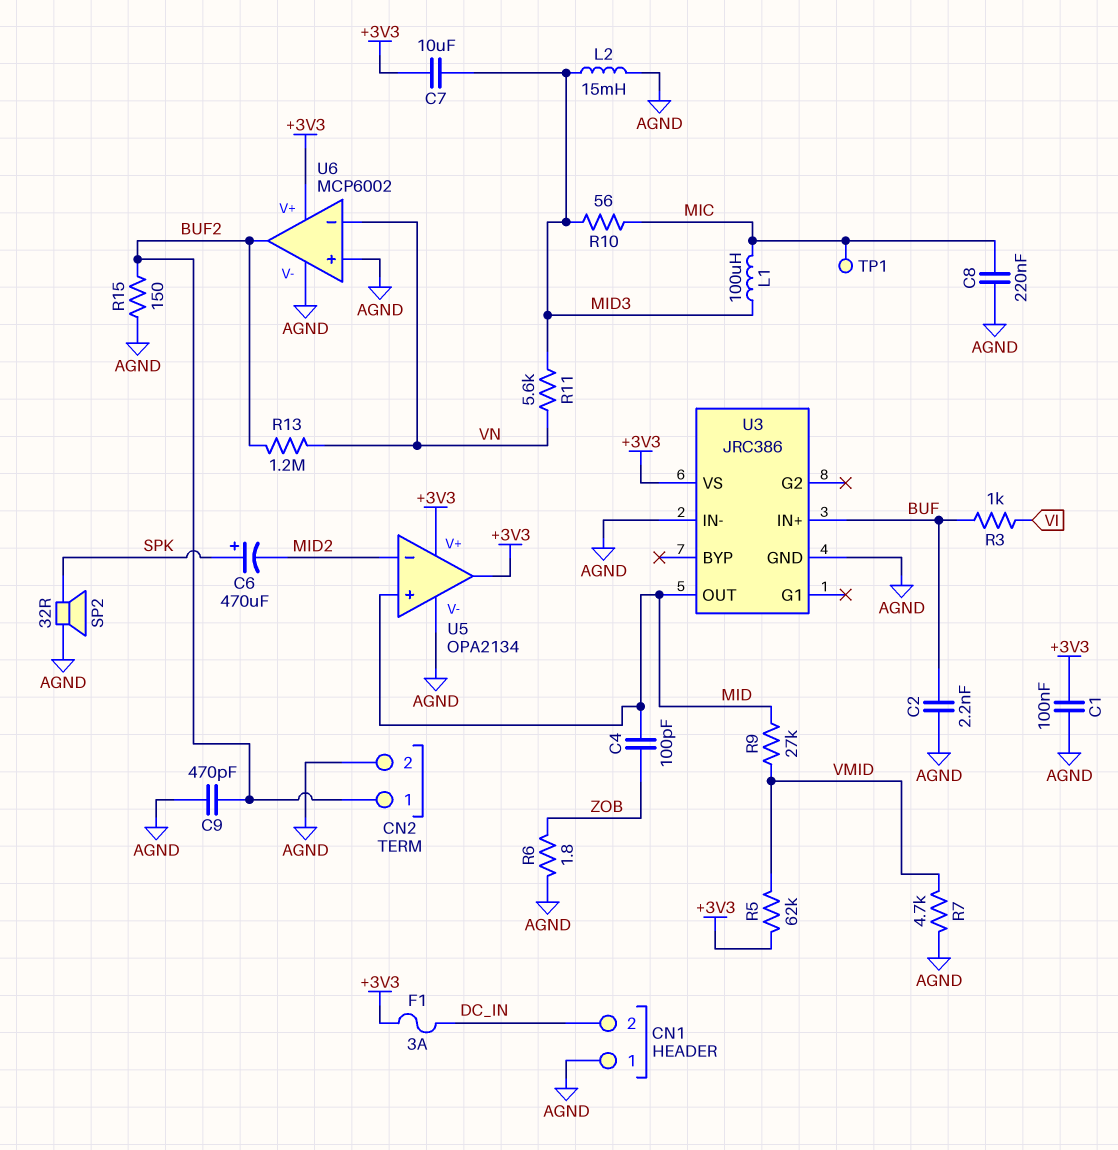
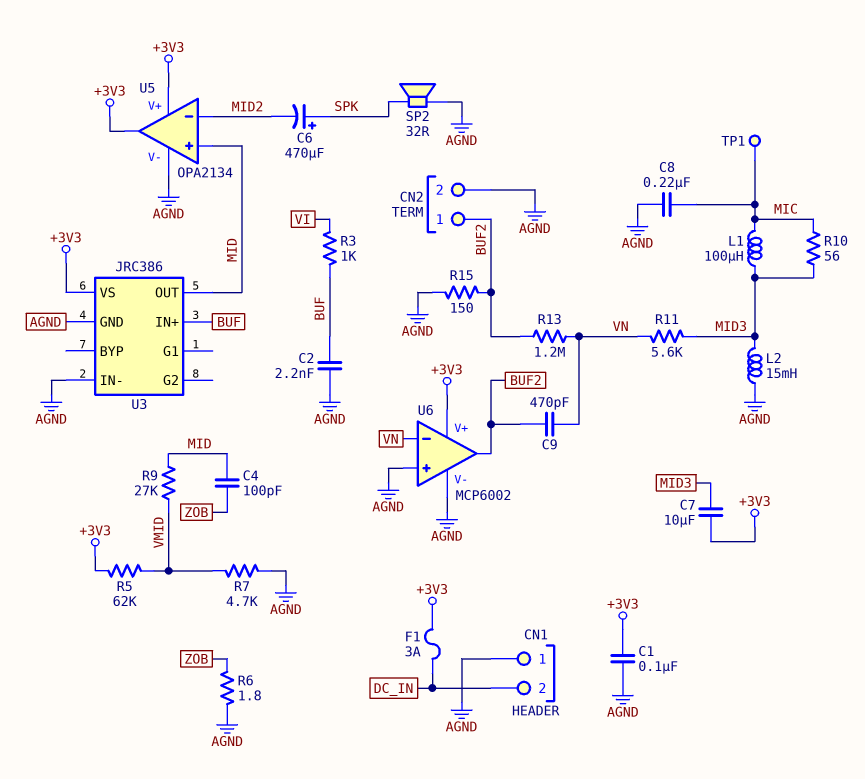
C9: 470pF (AGND, BUF2) -> 470pF (BUF2, VN)

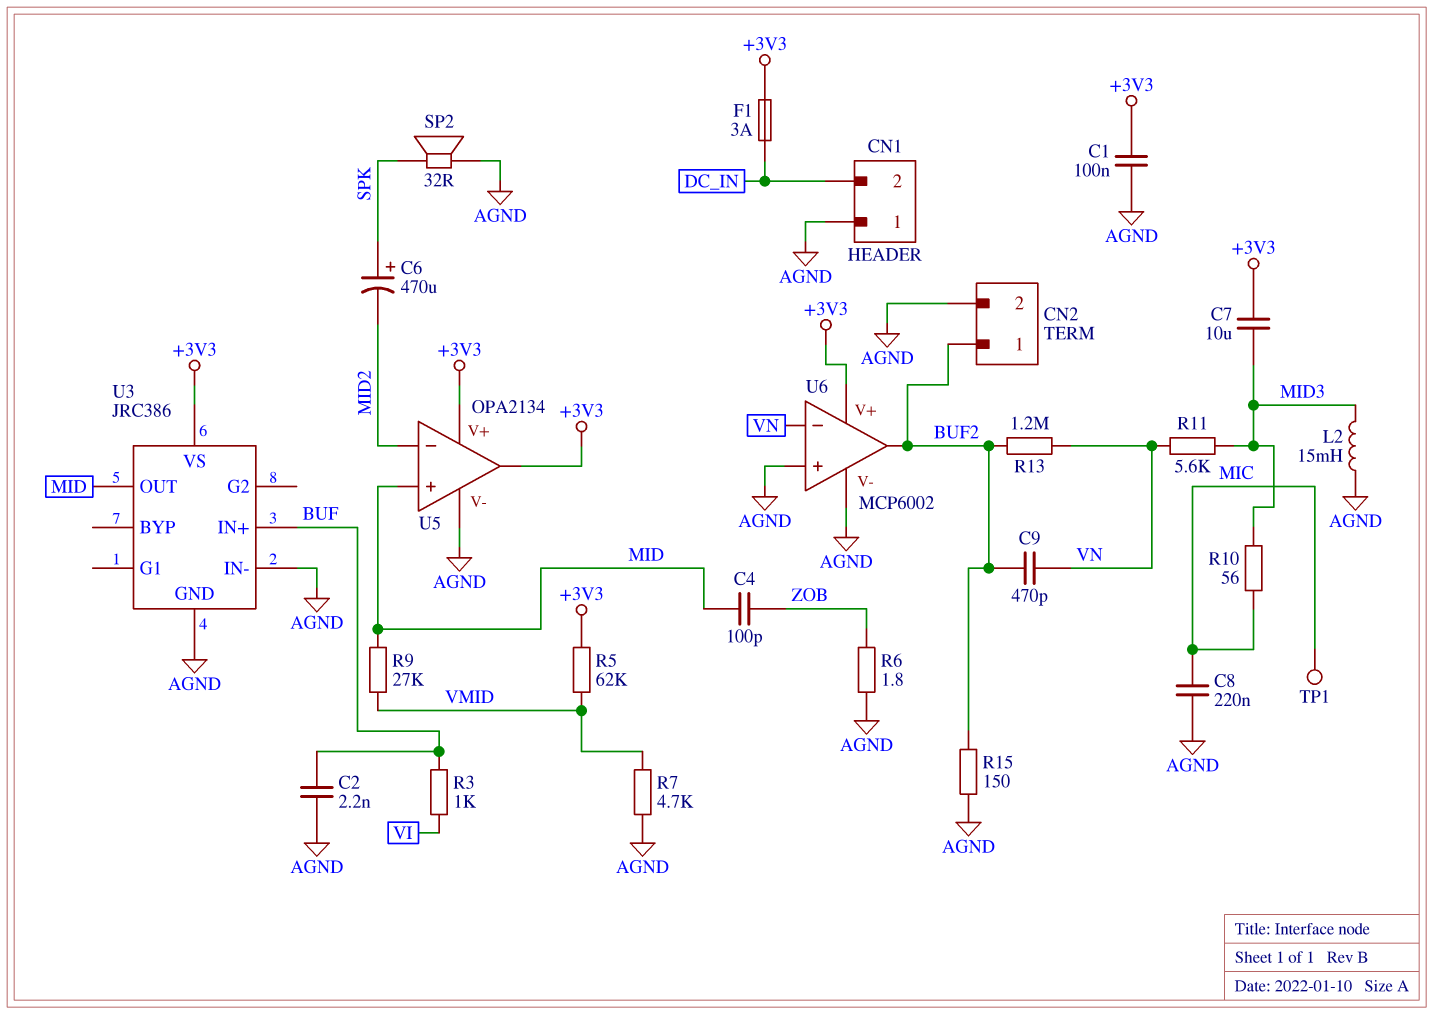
L1: 100uH (MIC, MID3) -> none

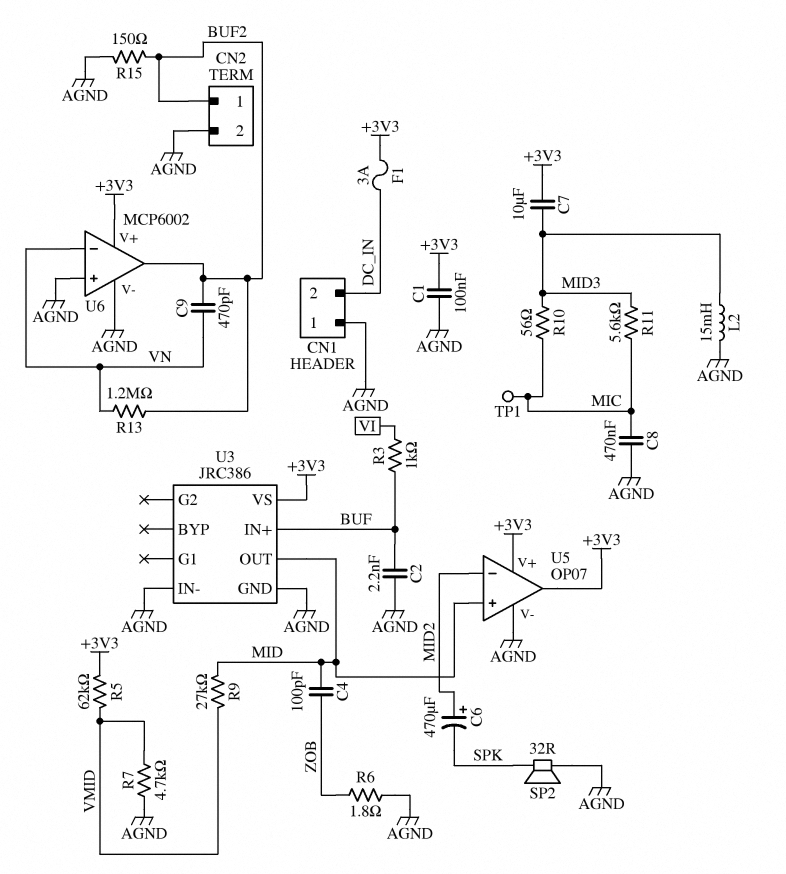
C6: 470uF (plus SPK, minus MID2) -> 470uF (plus MID2, minus SPK)
C8: 220nF (AGND, MIC) -> 470nF (AGND, MIC)
R11: 5.6k (MID3, VN) -> 5.6k (MIC, MID3)
U5: OPA2134 -> OP07

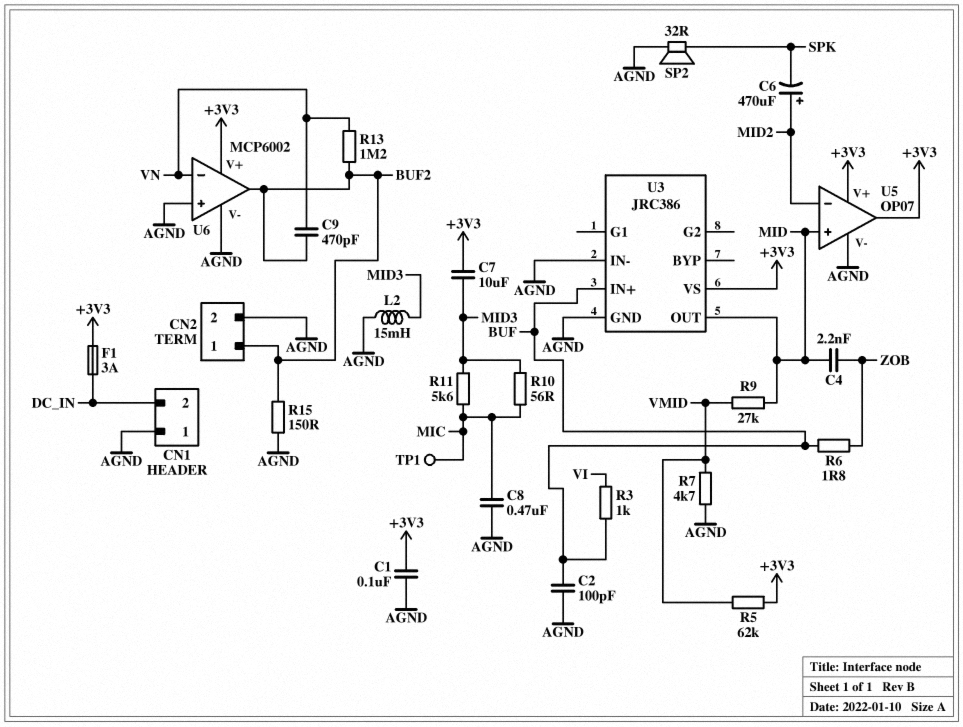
C2: 2.2nF (AGND, BUF) -> 100pF (AGND, BUF)
C4: 100pF (MID, ZOB) -> 2.2nF (MID, ZOB)
R6: 1.8 (AGND, ZOB) -> 1.8 (BUF, ZOB)

